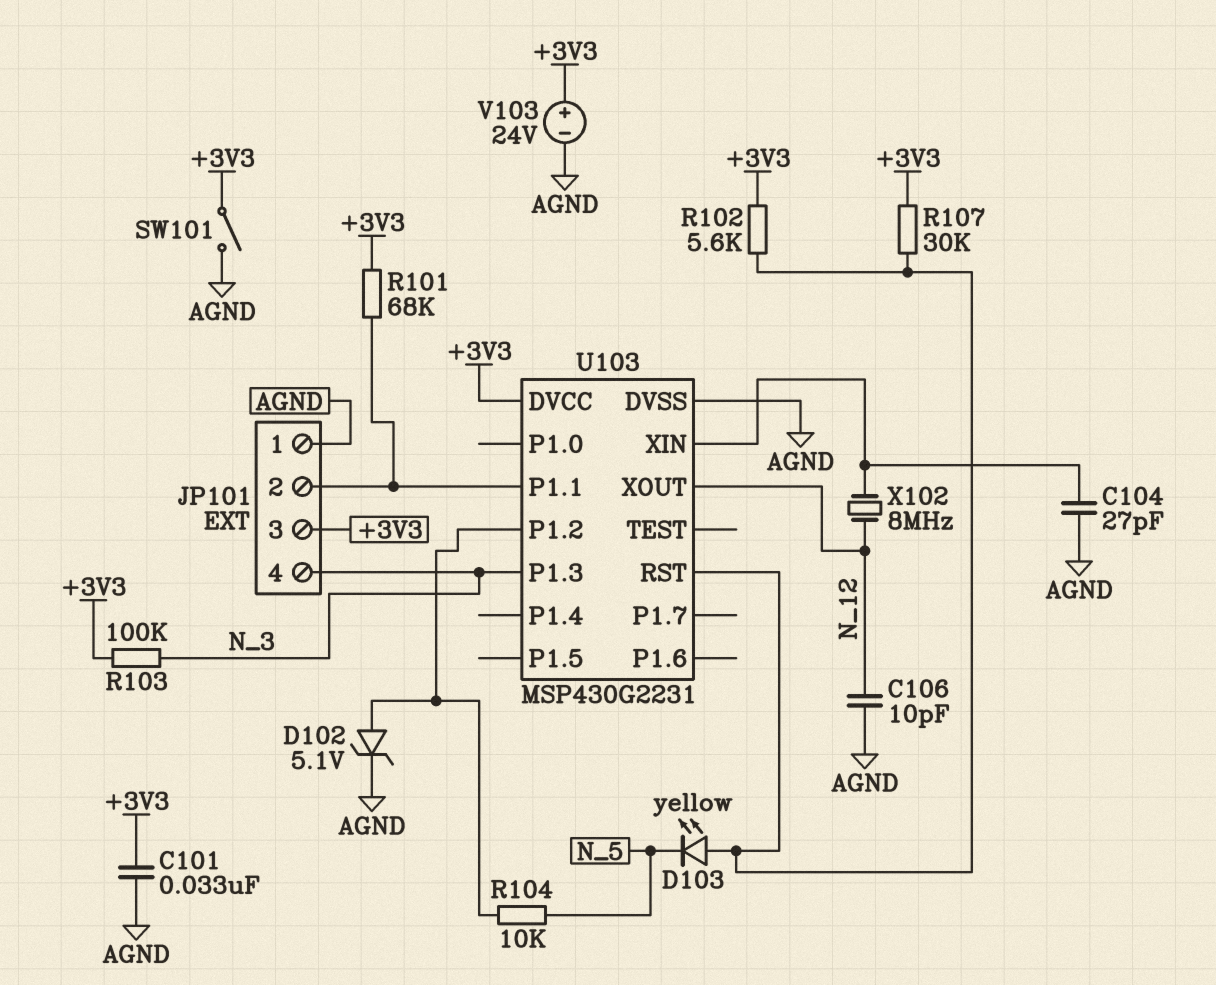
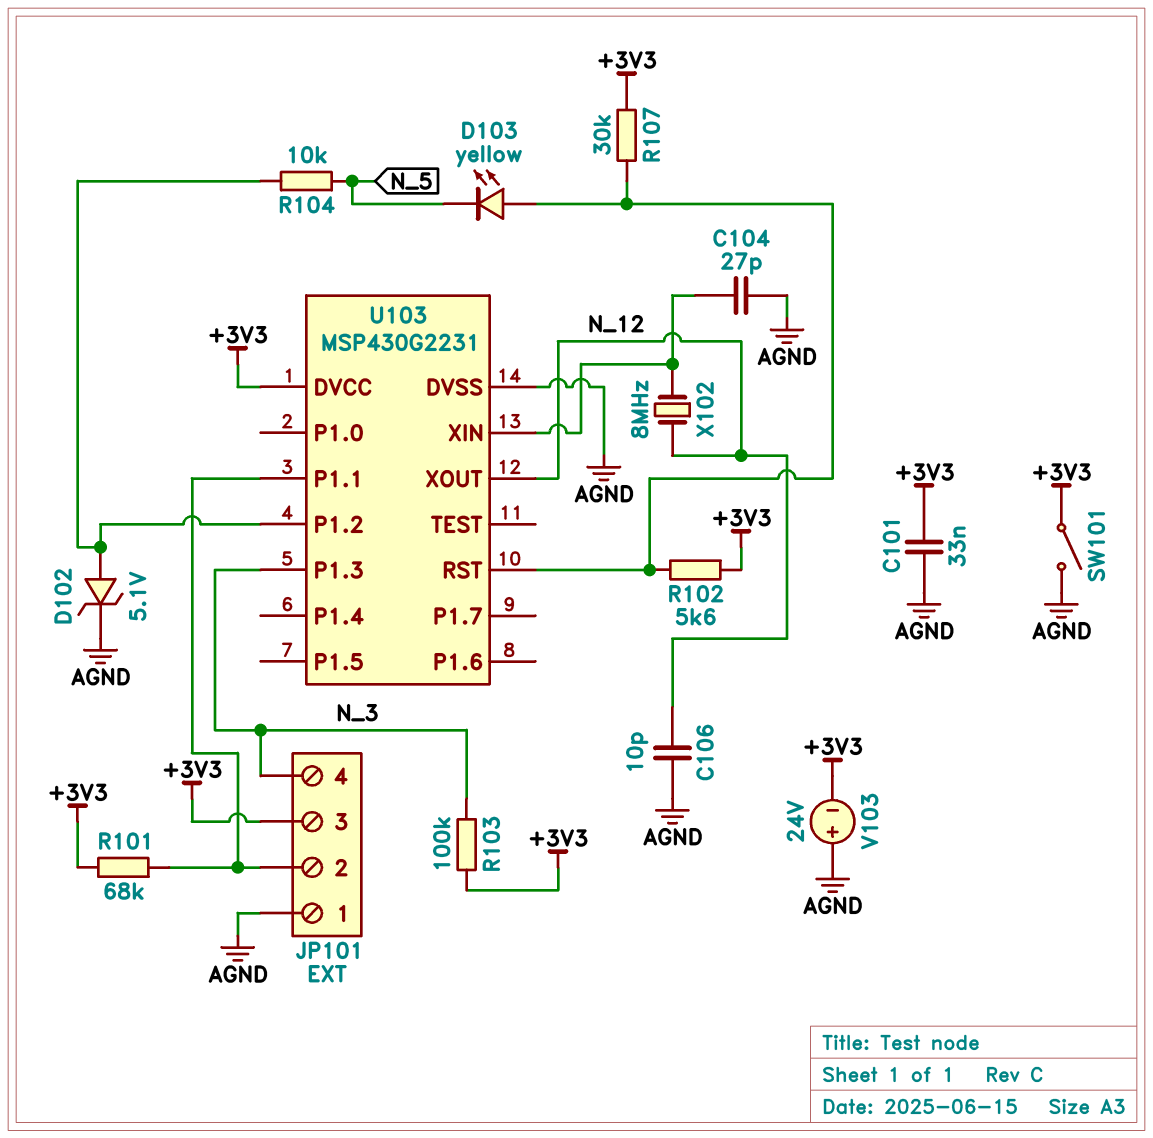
V103: 24V (plus +3V3, minus AGND) -> 24V (plus AGND, minus +3V3)

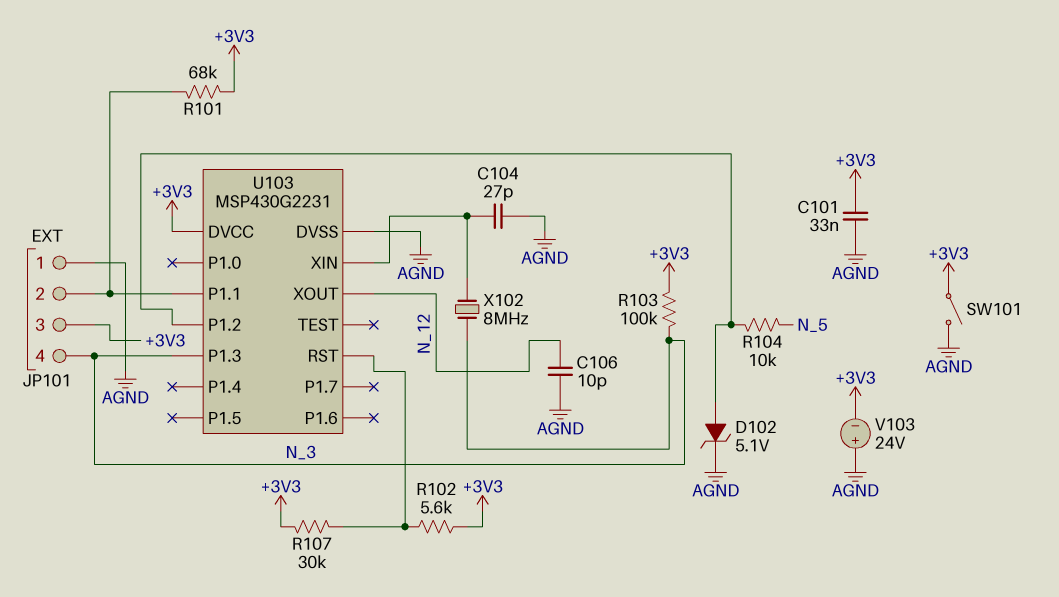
D103: LED yellow (A U103/RST, K N_5) -> none
X102: 8MHz (N_12, U103/XIN) -> 8MHz (N_3, U103/XIN)

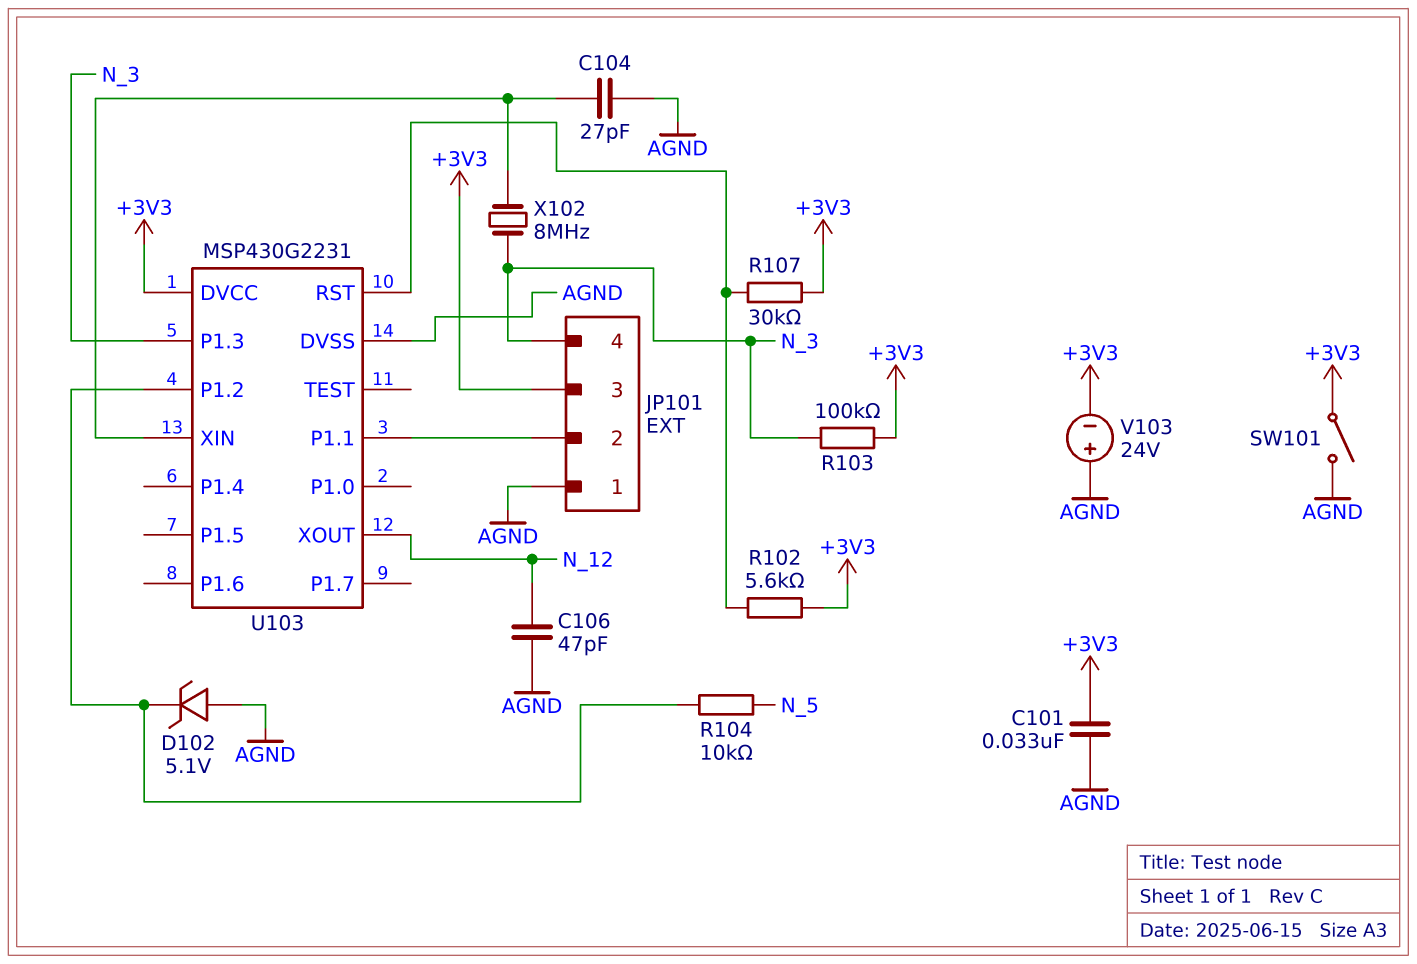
C106: 10pF (AGND, N_12) -> 47pF (AGND, N_12)
D102: zener 5.1V (A U103/P1.2, K AGND) -> zener 5.1V (A AGND, K U103/P1.2)
R101: 68k (+3V3, JP101/2) -> none

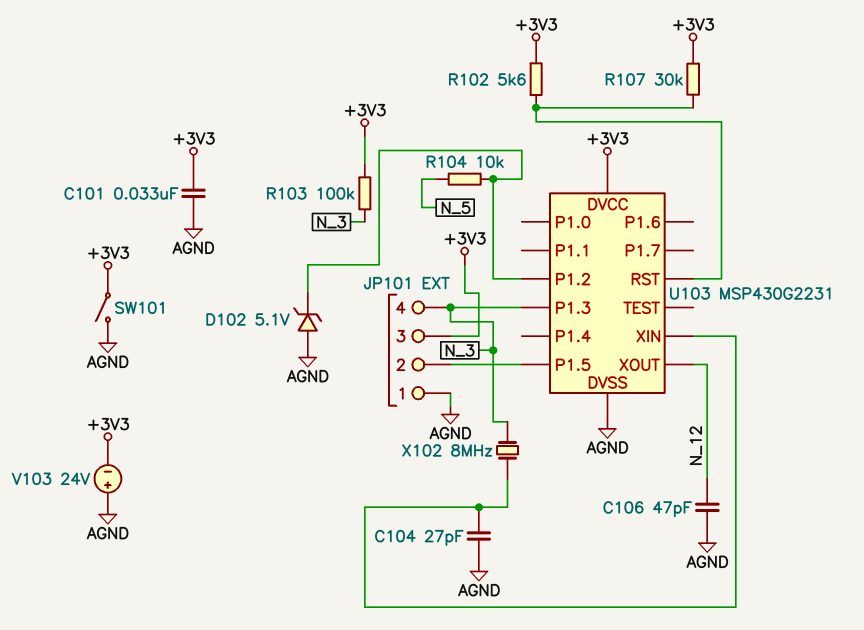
U103 pin P1.1: JP101/2 -> none
U103 pin P1.5: none -> JP101/2

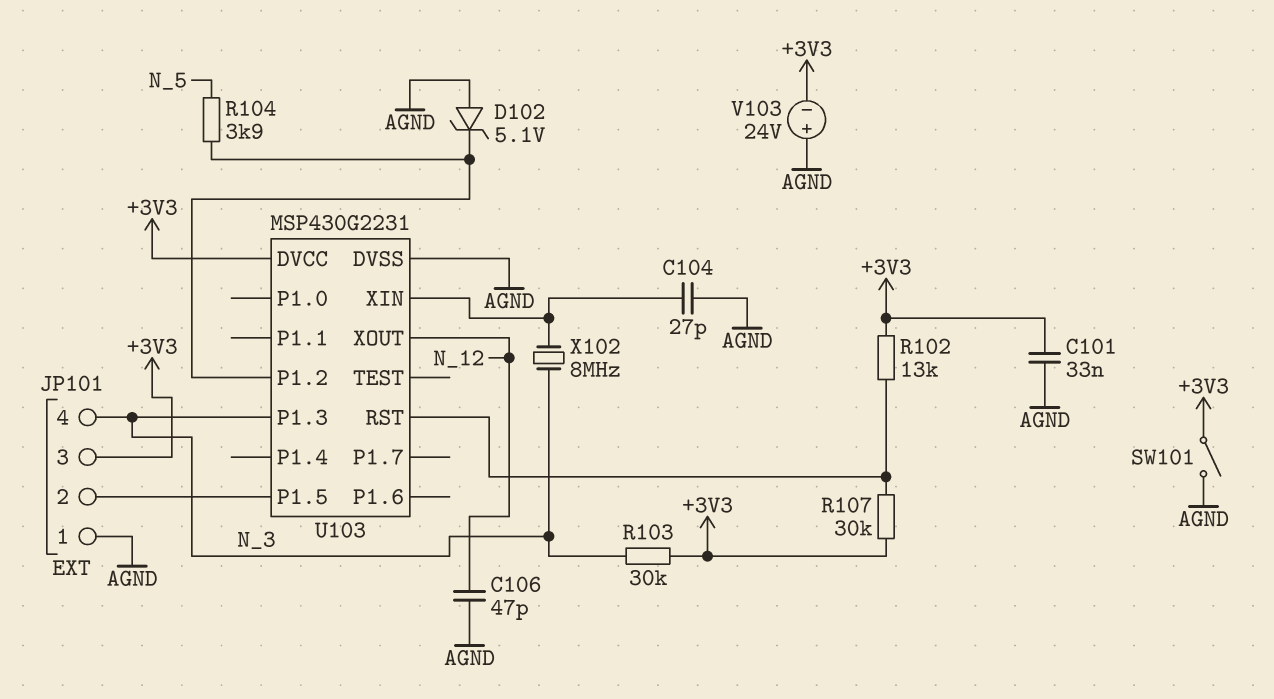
R102: 5.6k (+3V3, U103/RST) -> 13k (+3V3, U103/RST)
R103: 100k (+3V3, N_3) -> 30k (+3V3, N_3)
R104: 10k (N_5, U103/P1.2) -> 3.9k (N_5, U103/P1.2)

